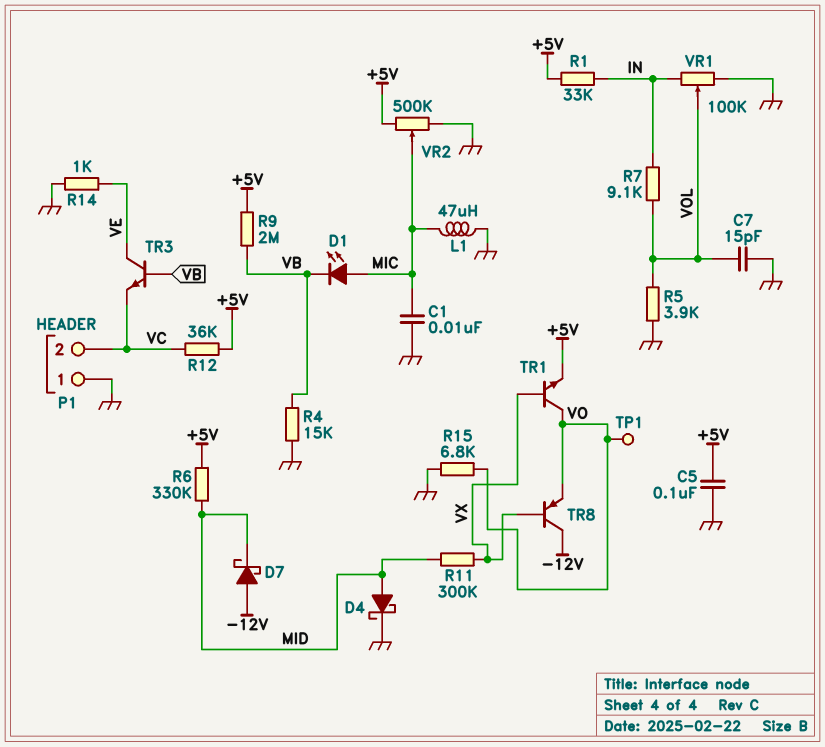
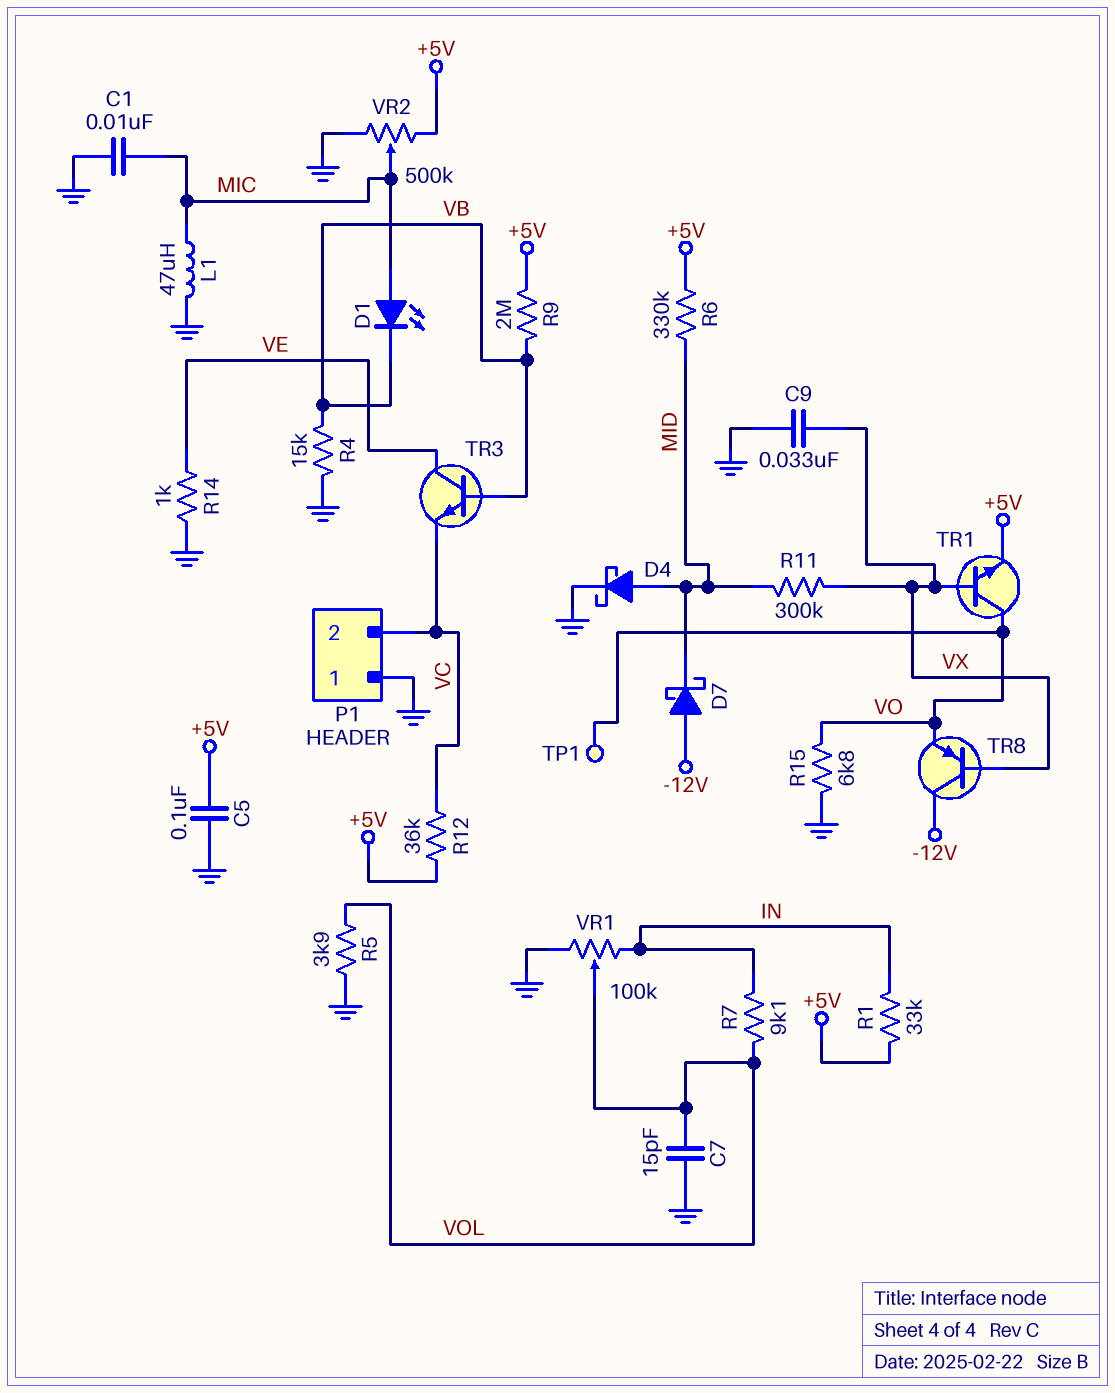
C9: none -> 33nF (GND, VX)

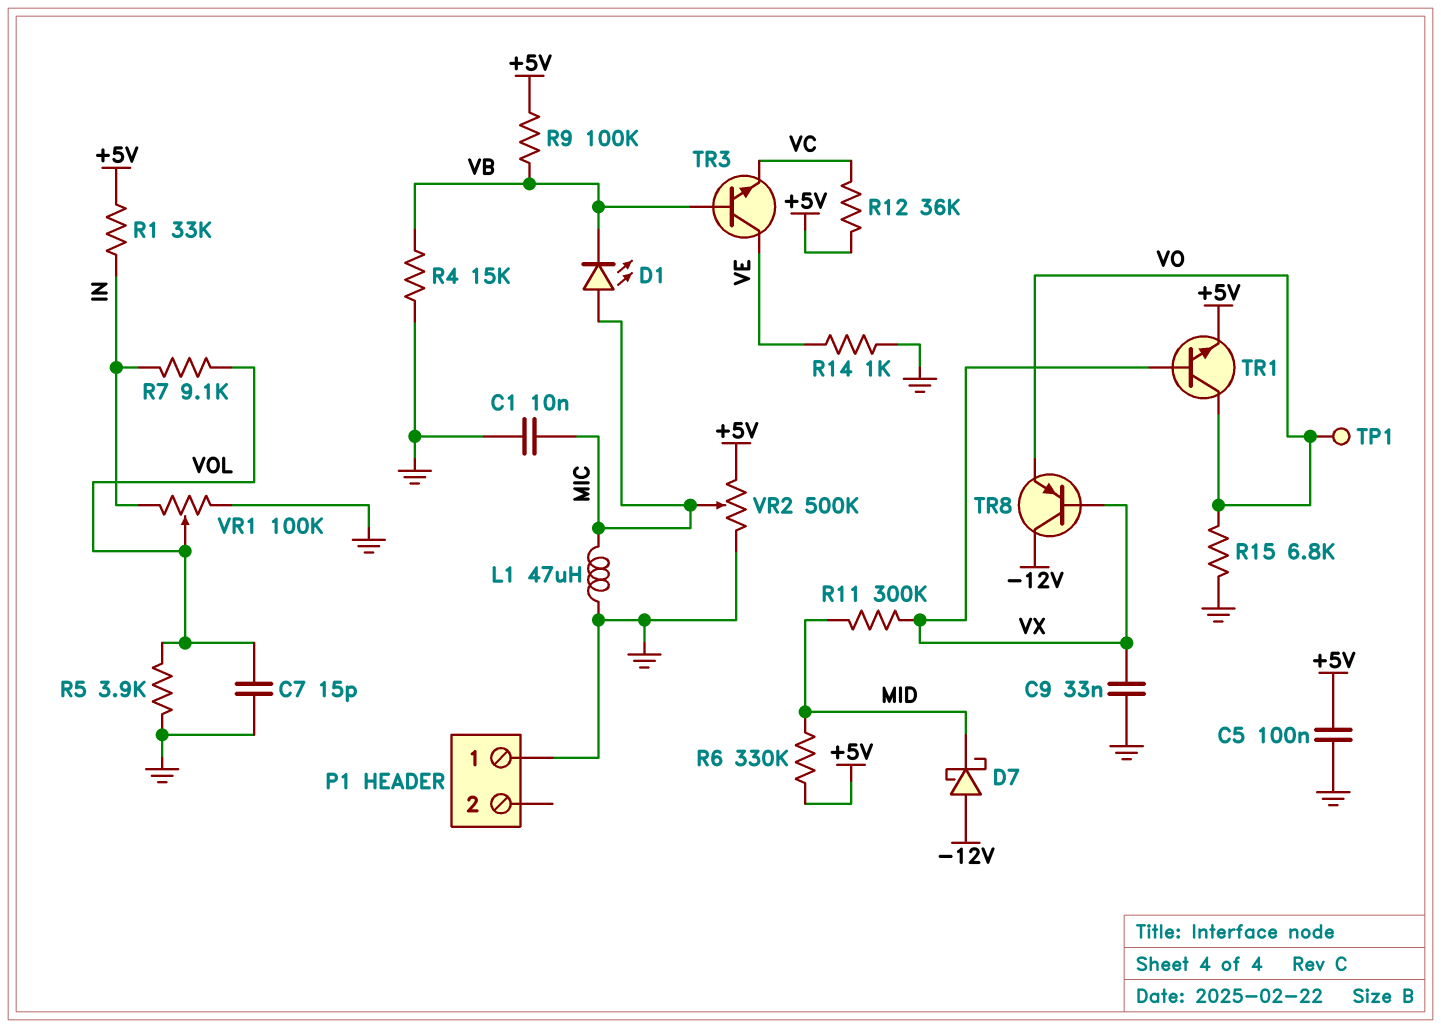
D4: schottky (A MID, K GND) -> none
P1 pin 2: VC -> none
R9: 2M (+5V, VB) -> 100k (+5V, VB)

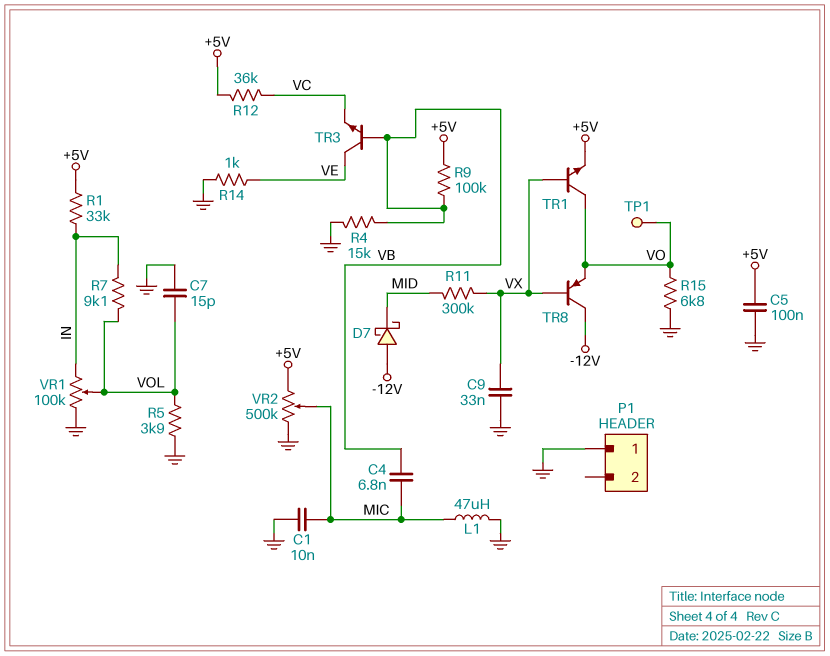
C4: none -> 6.8nF (MIC, VB)
D1: LED (A MIC, K VB) -> none
R6: 330k (+5V, MID) -> none

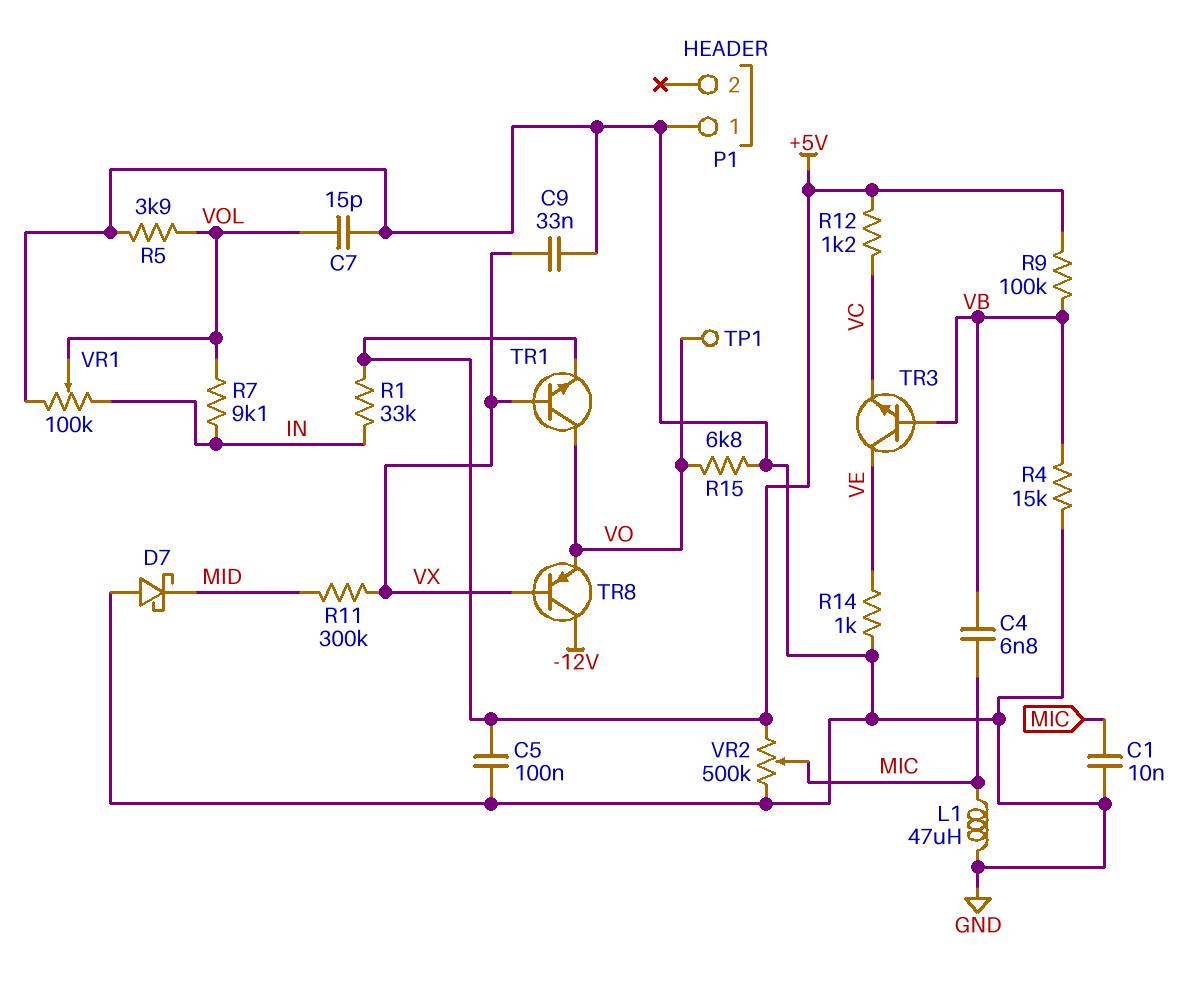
D7: schottky (A -12V, K MID) -> schottky (A GND, K MID)
R12: 36k (+5V, VC) -> 1.2k (+5V, VC)

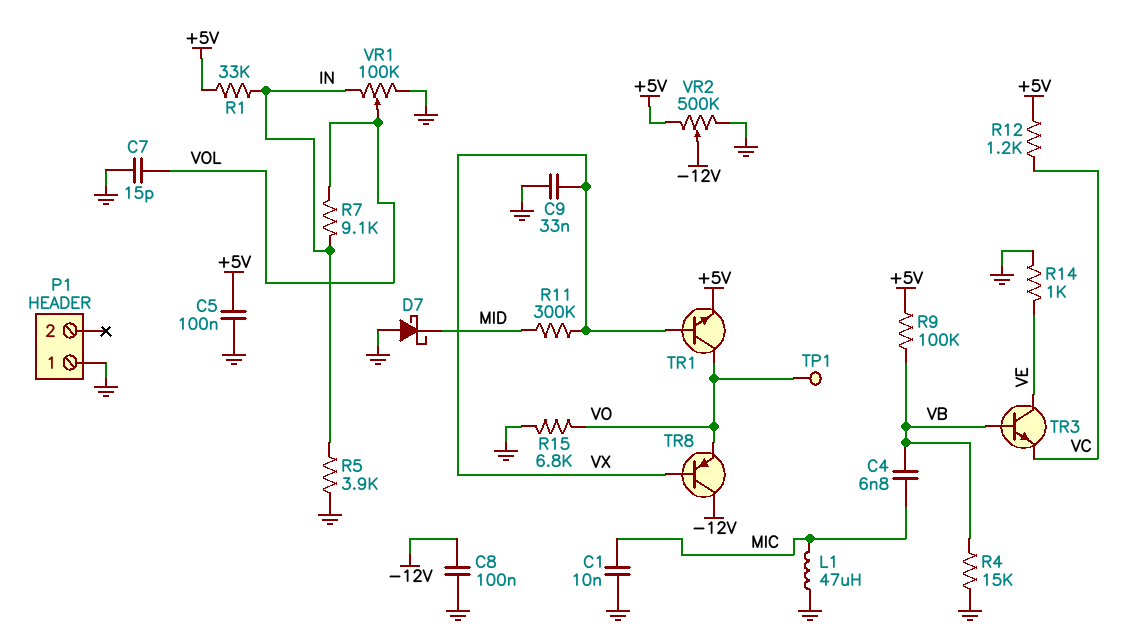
C8: none -> 100nF (-12V, GND)
R5: 3.9k (GND, VOL) -> 3.9k (GND, IN)
VR2: 500k (+5V, GND, wiper MIC) -> 500k (+5V, GND, wiper -12V)

